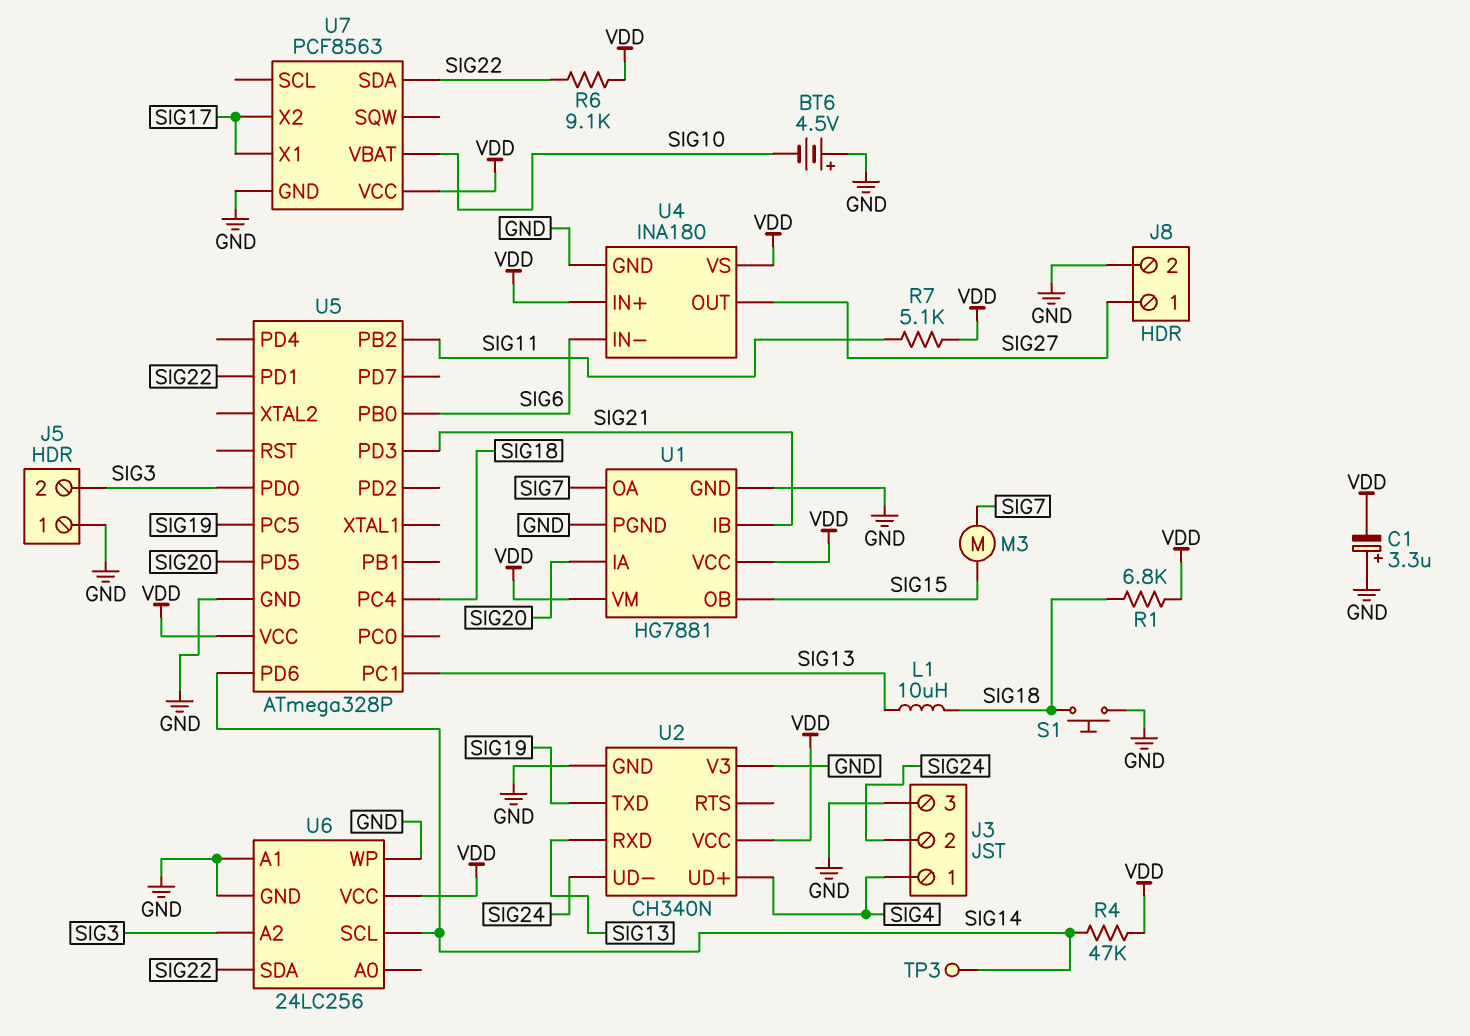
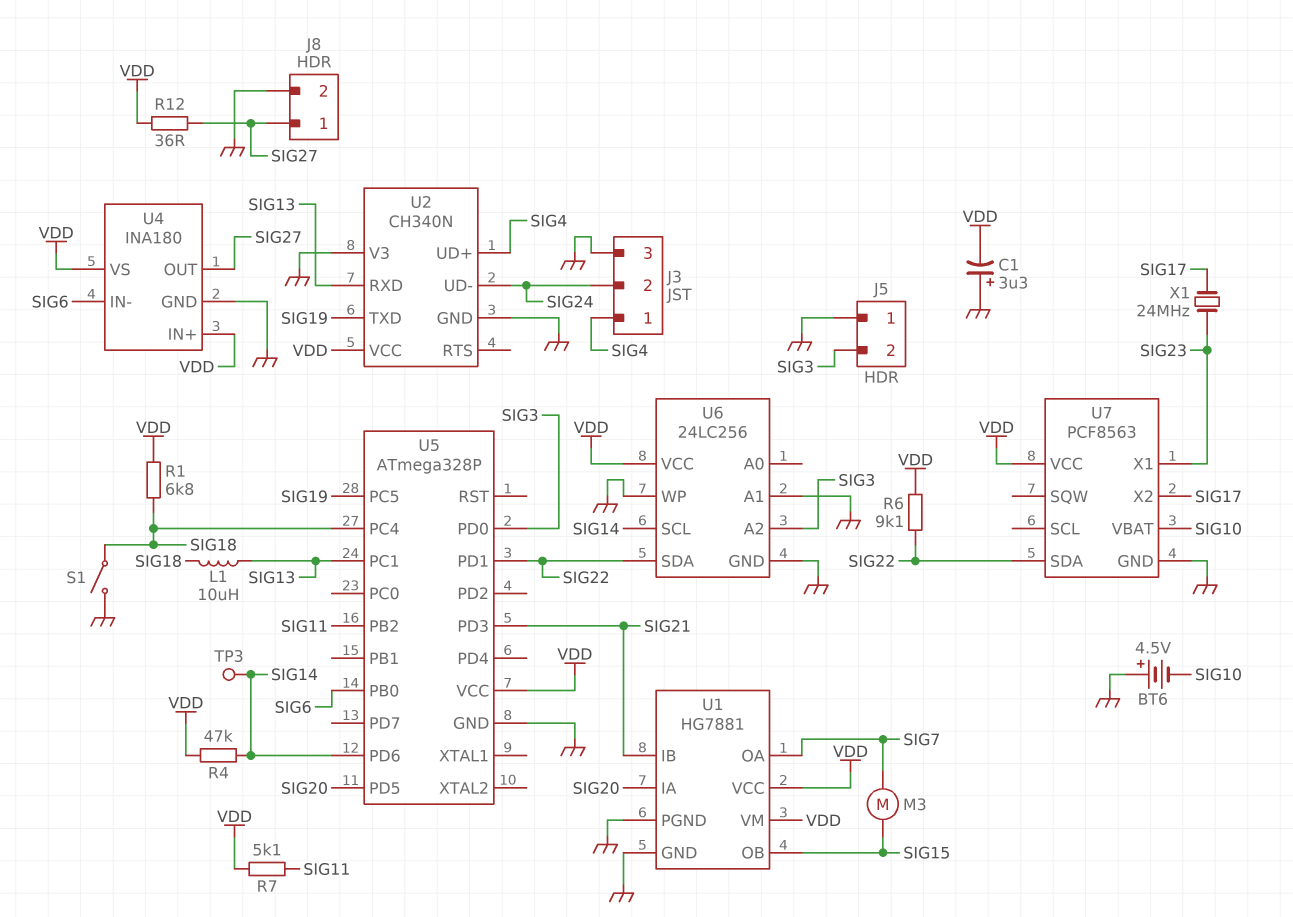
R12: none -> 36 (SIG27, VDD)
S1: button (GND, SIG18) -> switch (GND, SIG18)
U7 pin X1: SIG17 -> SIG23
X1: none -> 24MHz (SIG17, SIG23)

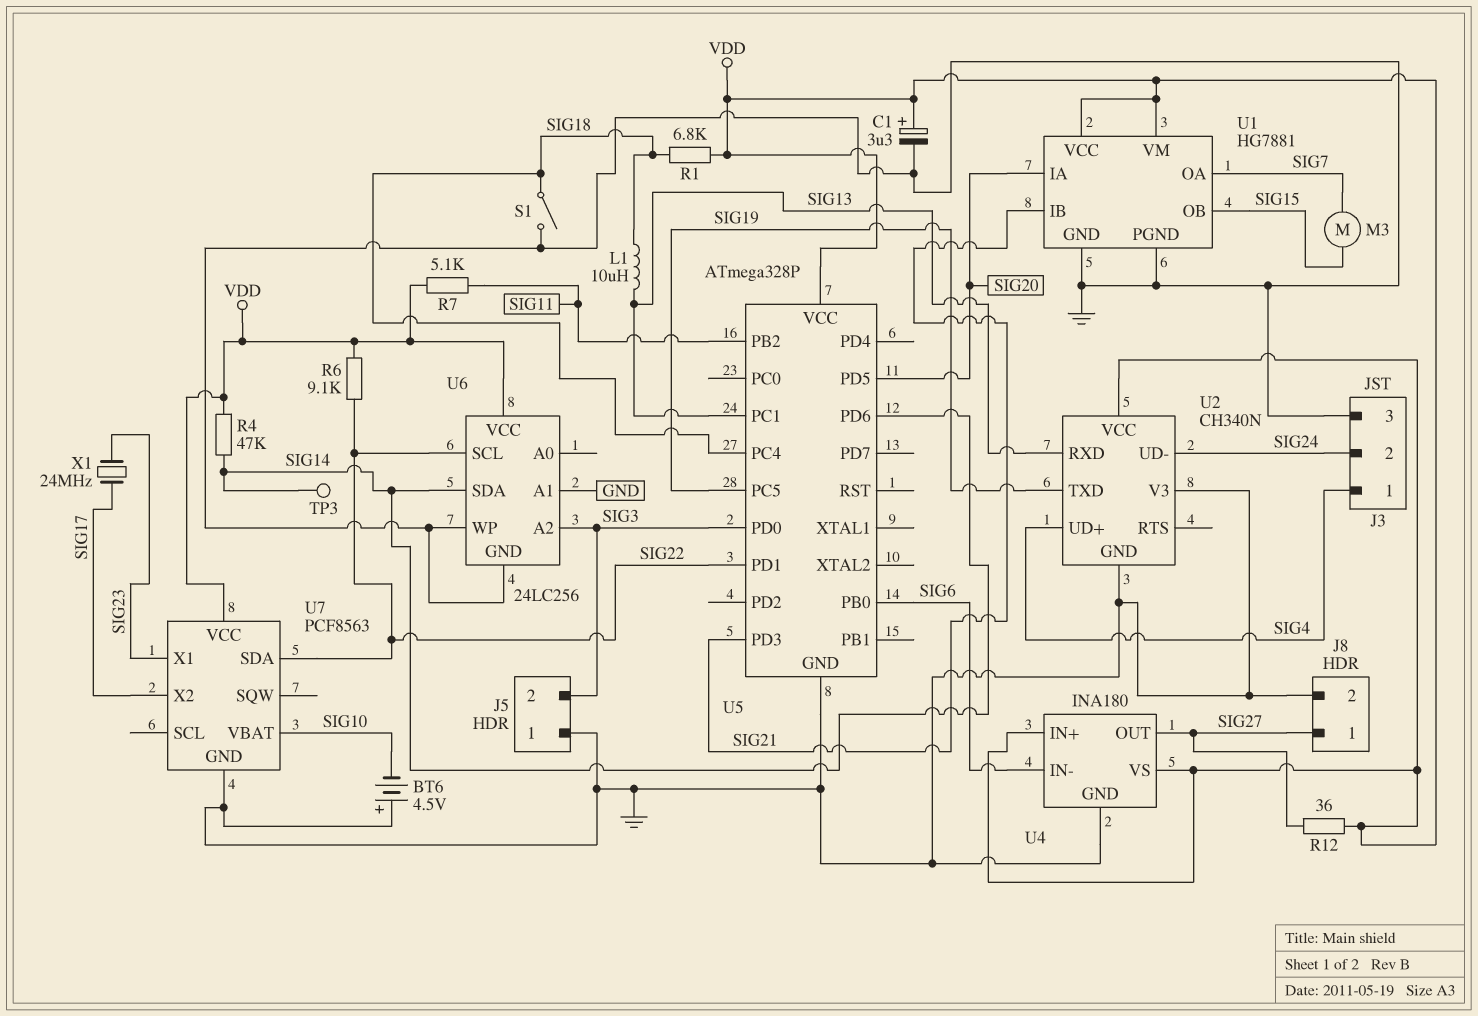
C1: 3.3uF (plus GND, minus VDD) -> 3.3uF (plus VDD, minus GND)
U6 pin SCL: SIG14 -> SIG22
U6 pin SDA: SIG22 -> SIG14

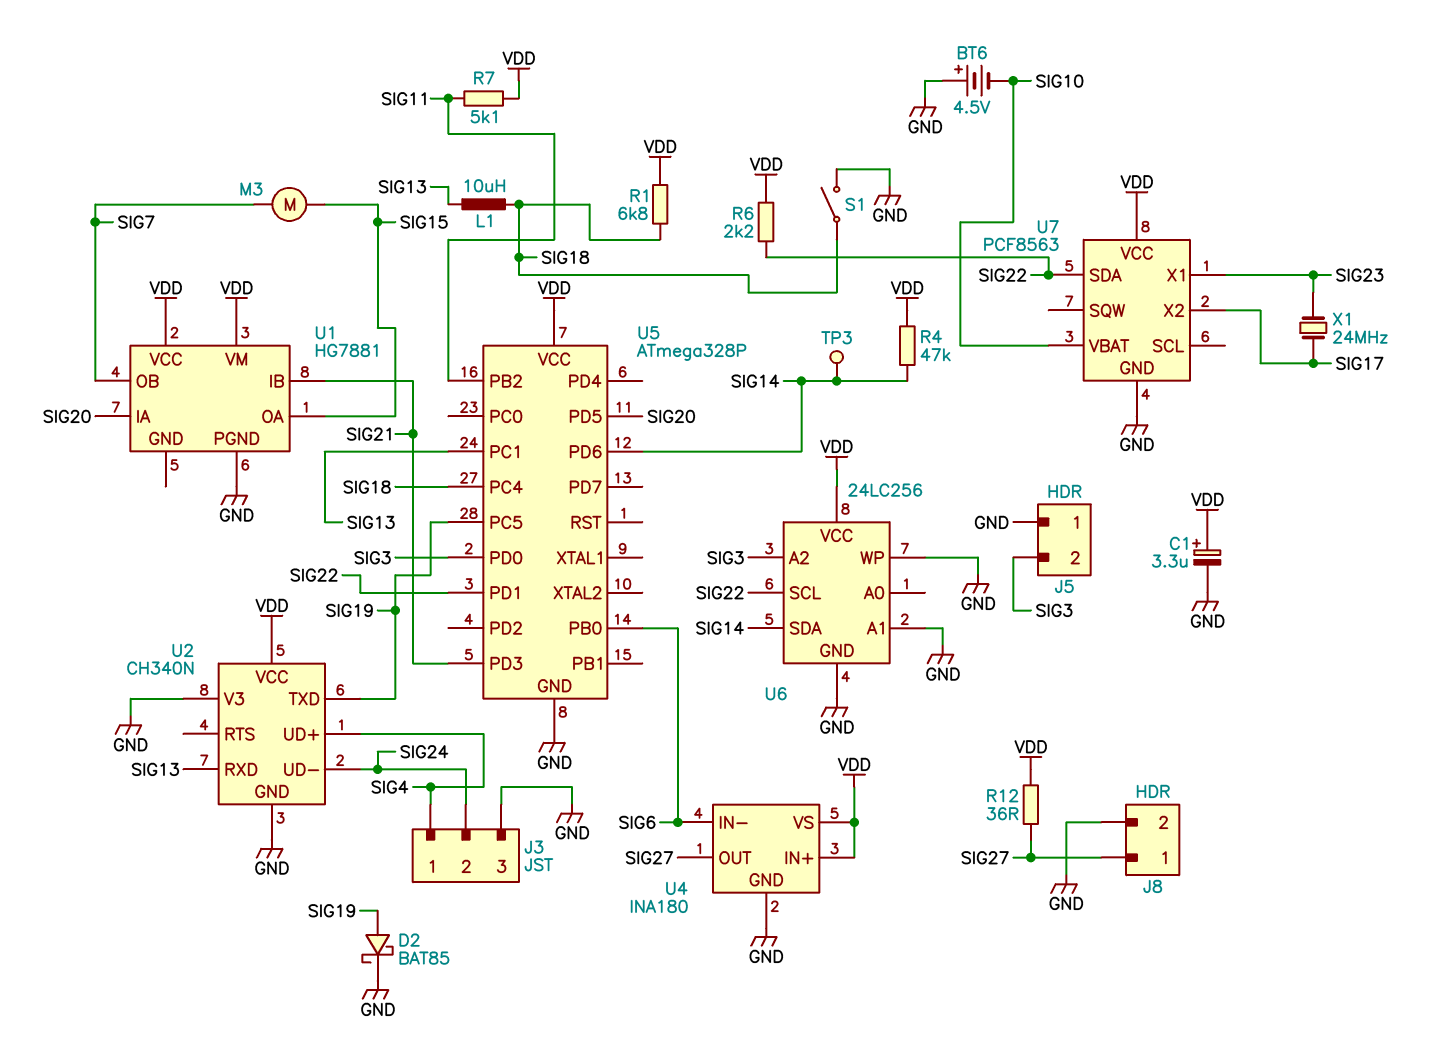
D2: none -> schottky BAT85 (A SIG19, K GND)
R6: 9.1k (SIG22, VDD) -> 2.2k (SIG22, VDD)
U1 pin GND: GND -> none
U1 pin OA: SIG7 -> SIG15
U1 pin OB: SIG15 -> SIG7

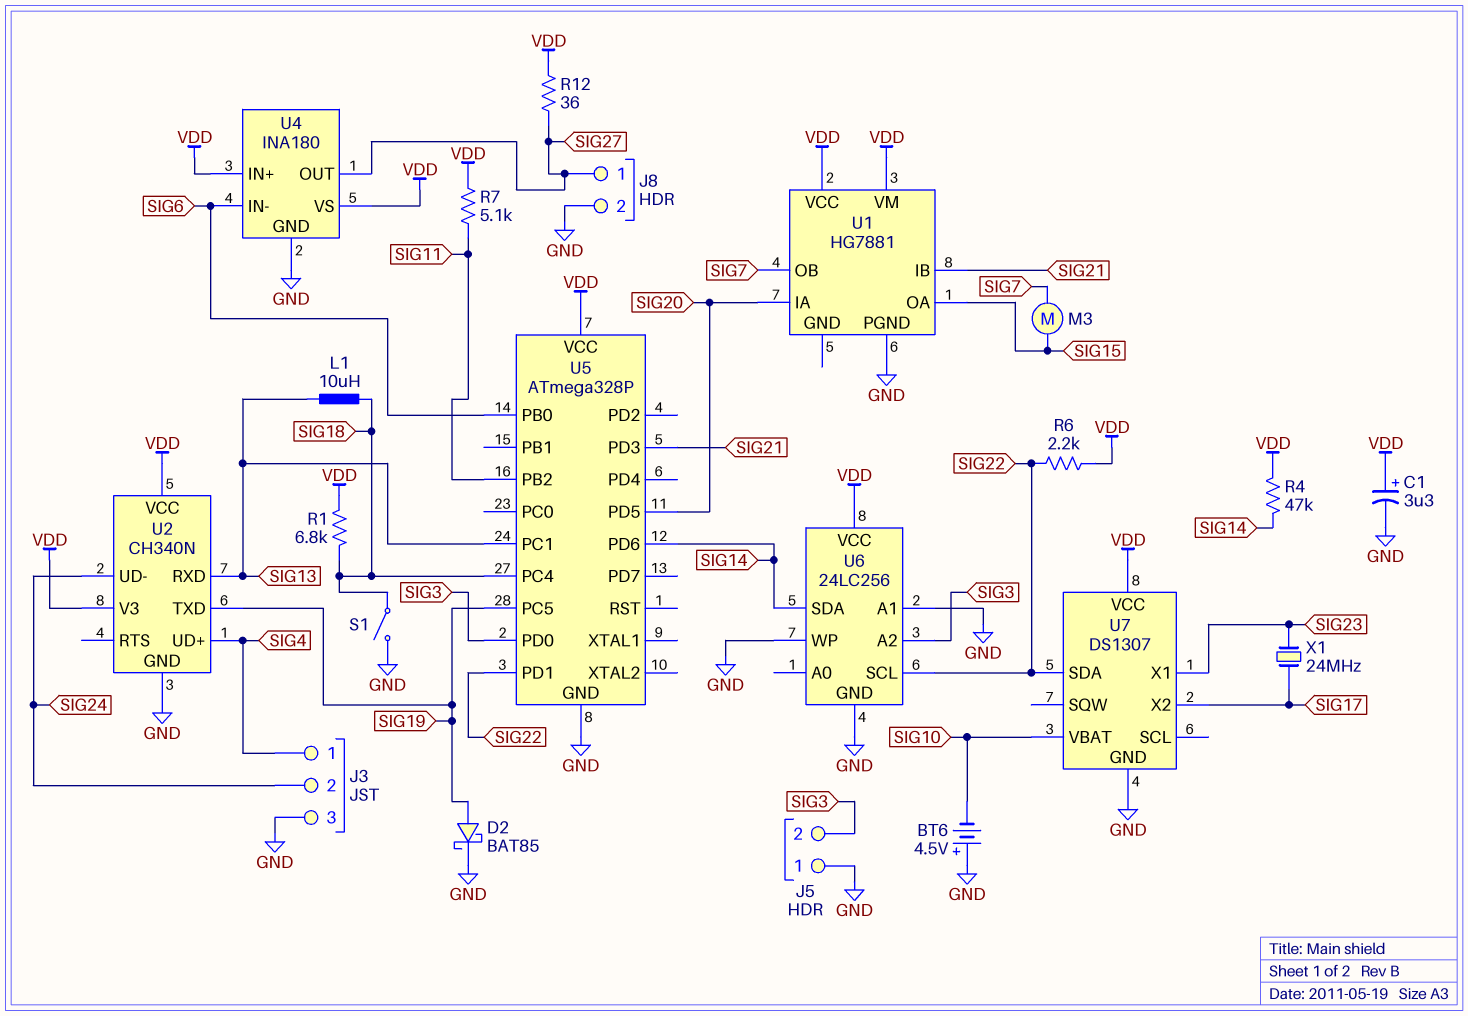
TP3: test point (SIG14) -> none
U2 pin V3: GND -> VDD
U7: PCF8563 -> DS1307

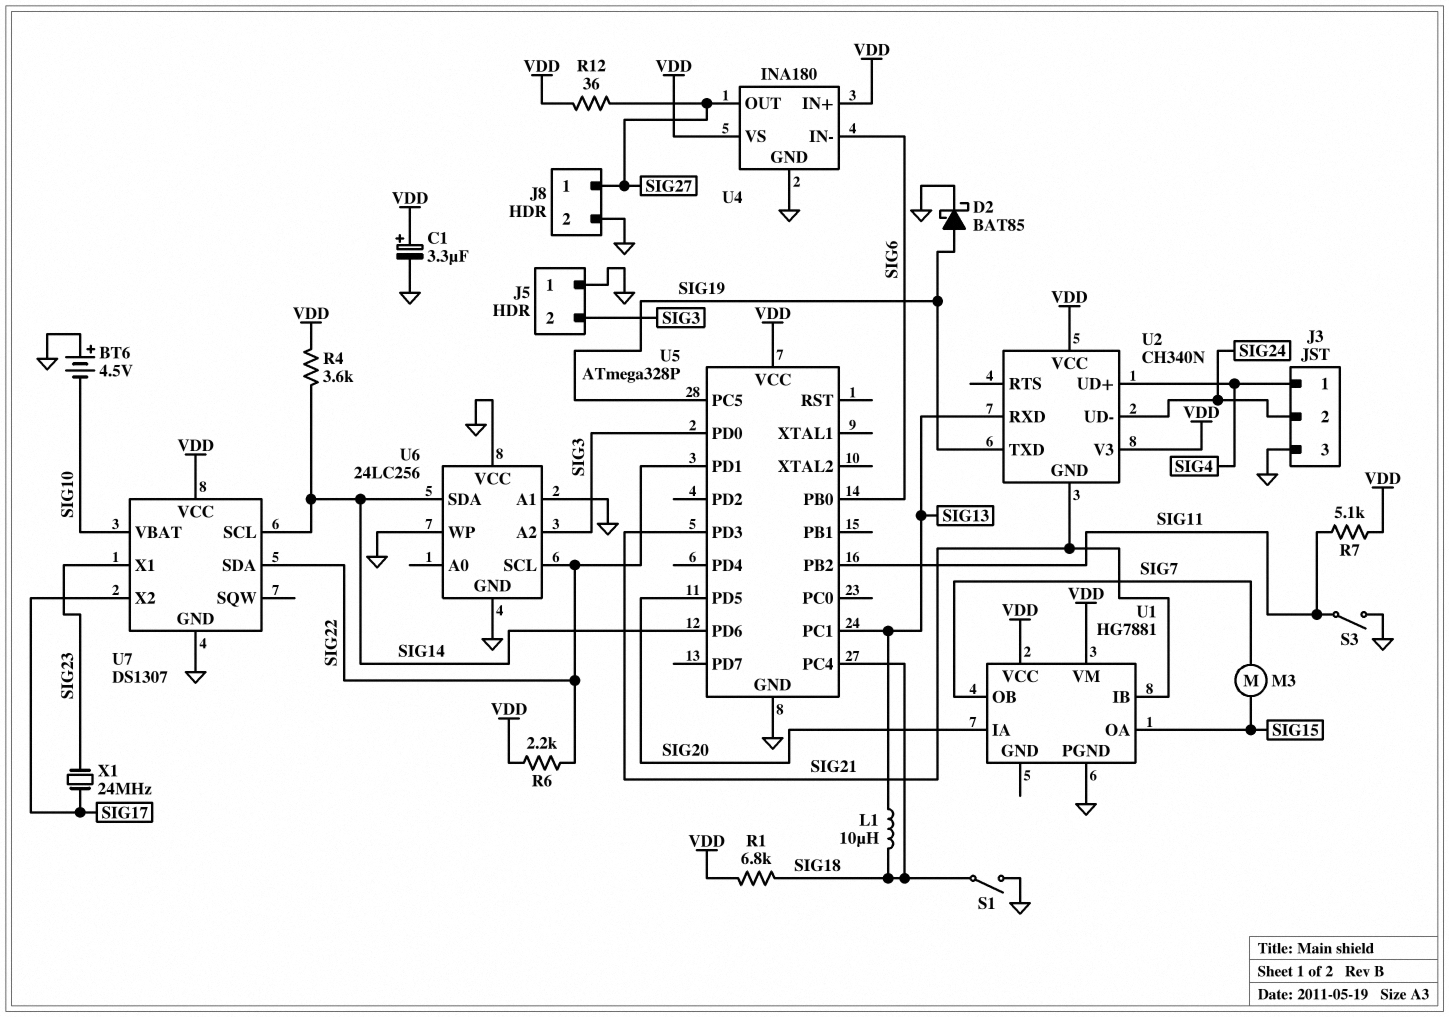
R4: 47k (SIG14, VDD) -> 3.6k (SIG14, VDD)
S3: none -> switch (GND, SIG11)
U2 pin GND: GND -> SIG21
U6 pin VCC: VDD -> GND
U7 pin SCL: none -> SIG14

